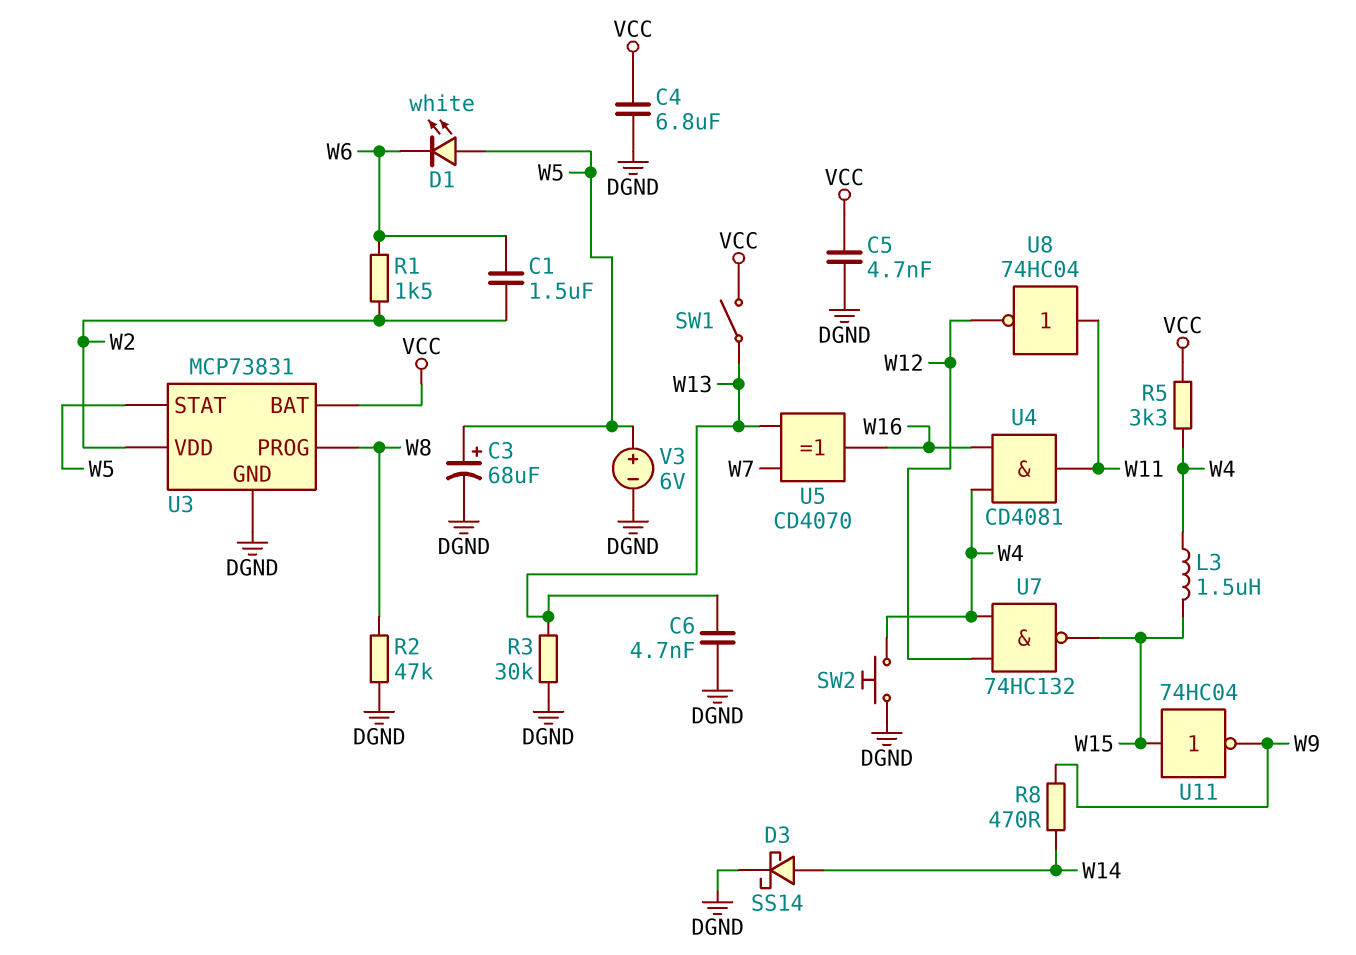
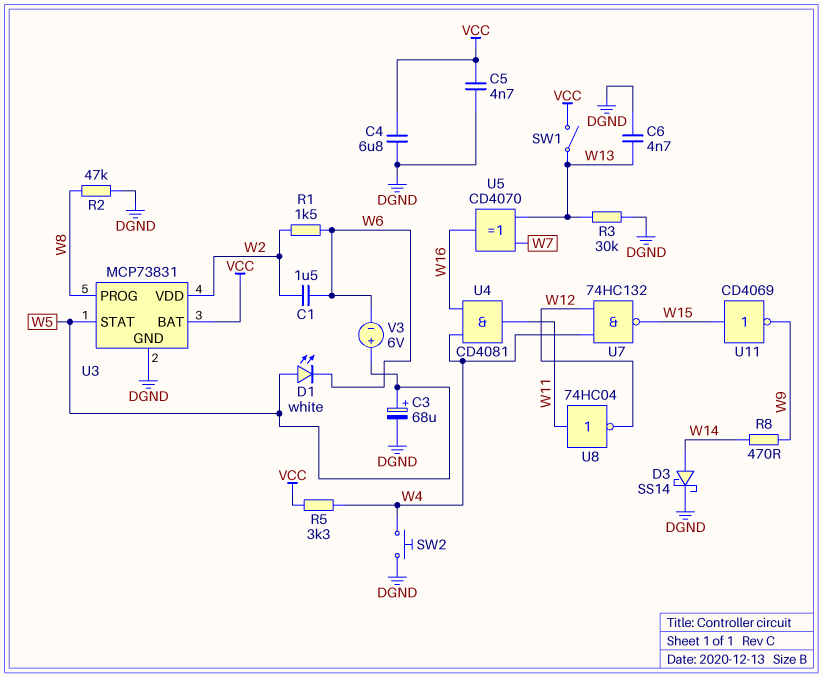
L3: 1.5uH (W4, W15) -> none
U11: NOT 74HC04 (in W15, out W9) -> NOT CD4069 (in W15, out W9)
V3: 6V (plus W5, minus DGND) -> 6V (plus W5, minus W6)

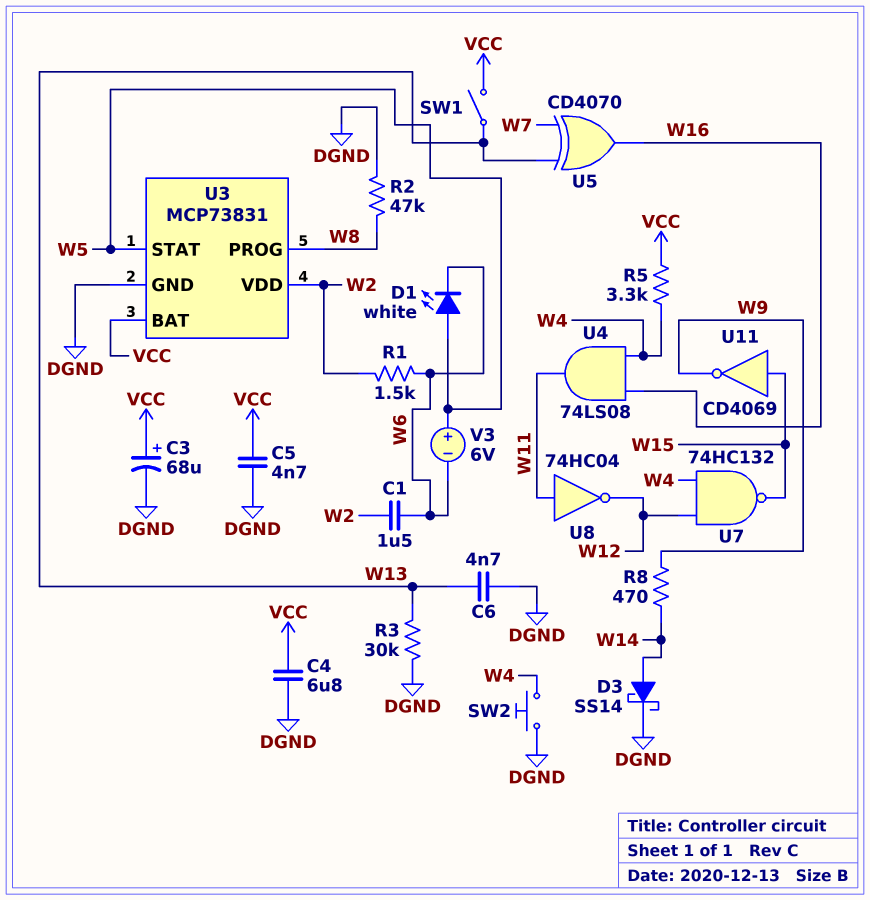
C3: 68uF (plus W5, minus DGND) -> 68uF (plus VCC, minus DGND)
U4: AND CD4081 (in W4, in W16, out W11) -> AND 74LS08 (in W4, in W16, out W11)

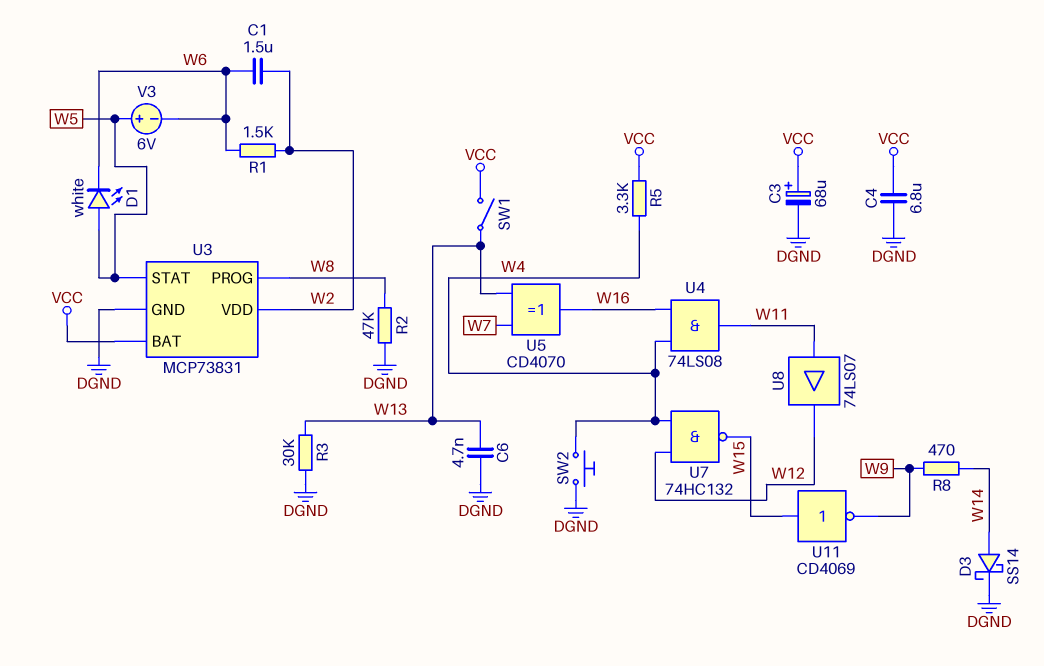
C5: 4.7nF (DGND, VCC) -> none
U8: NOT 74HC04 (in W11, out W12) -> buffer 74LS07 (in W11, out W12)

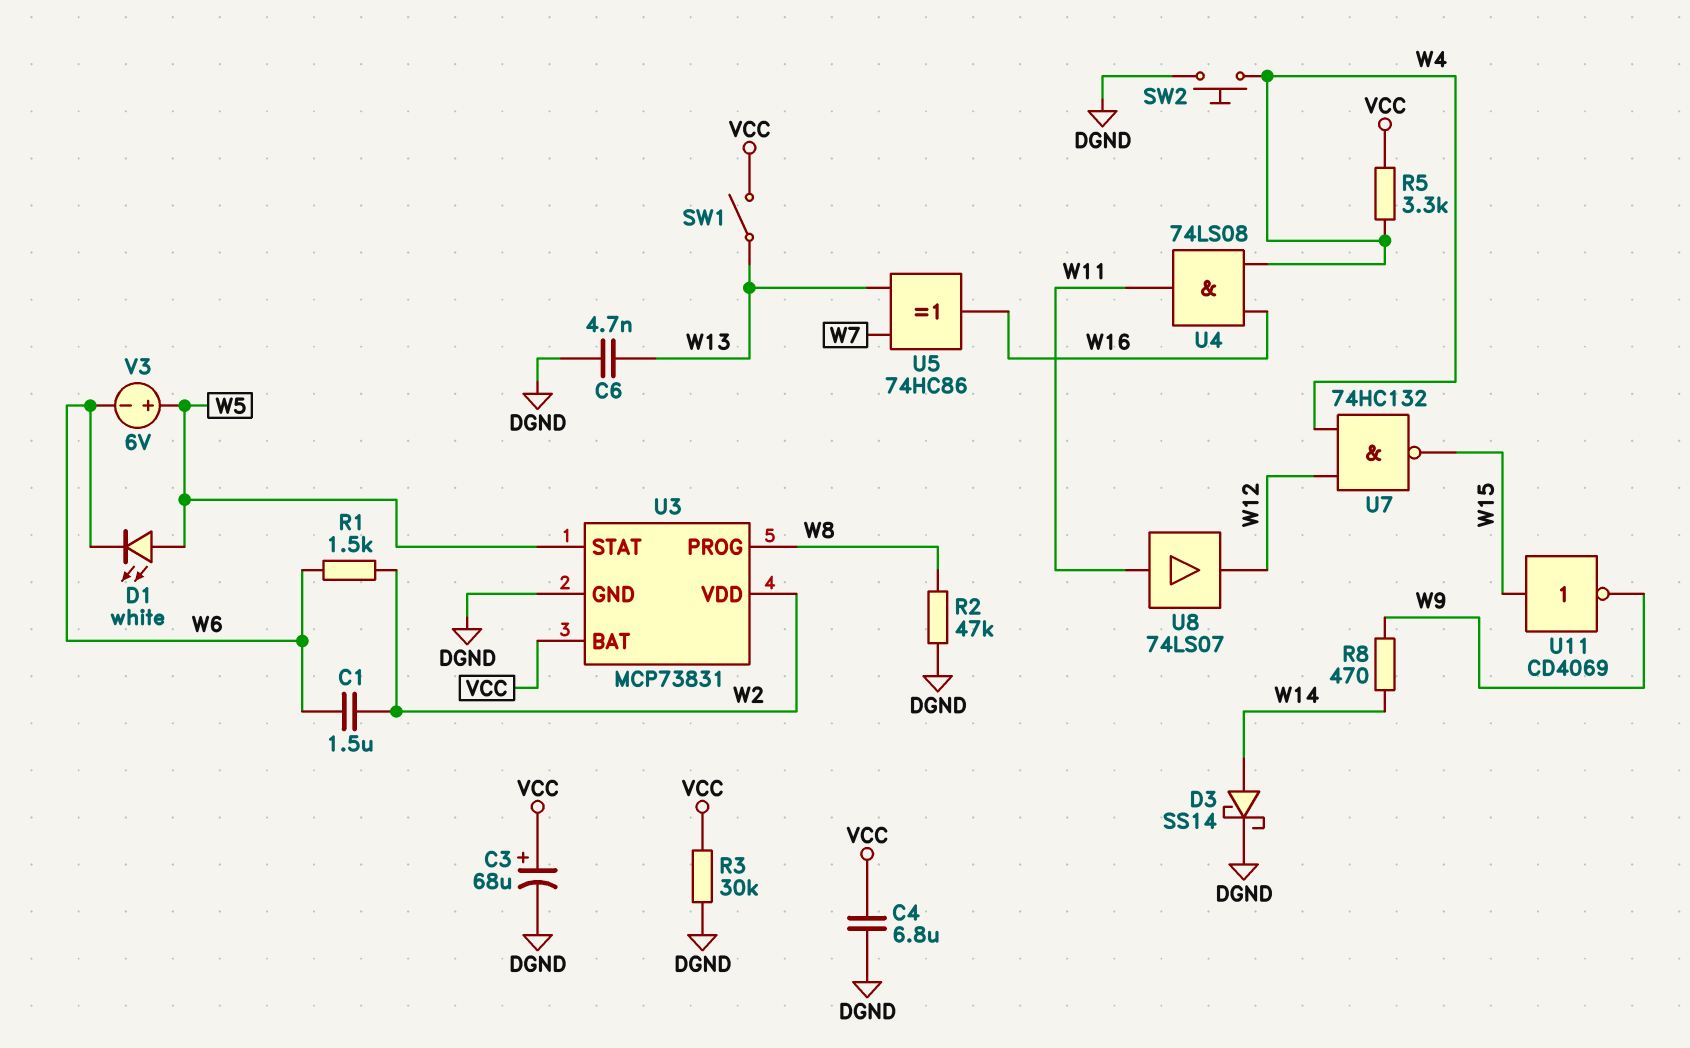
R3: 30k (DGND, W13) -> 30k (DGND, VCC)
U5: XOR CD4070 (in W7, in W13, out W16) -> XOR 74HC86 (in W7, in W13, out W16)

